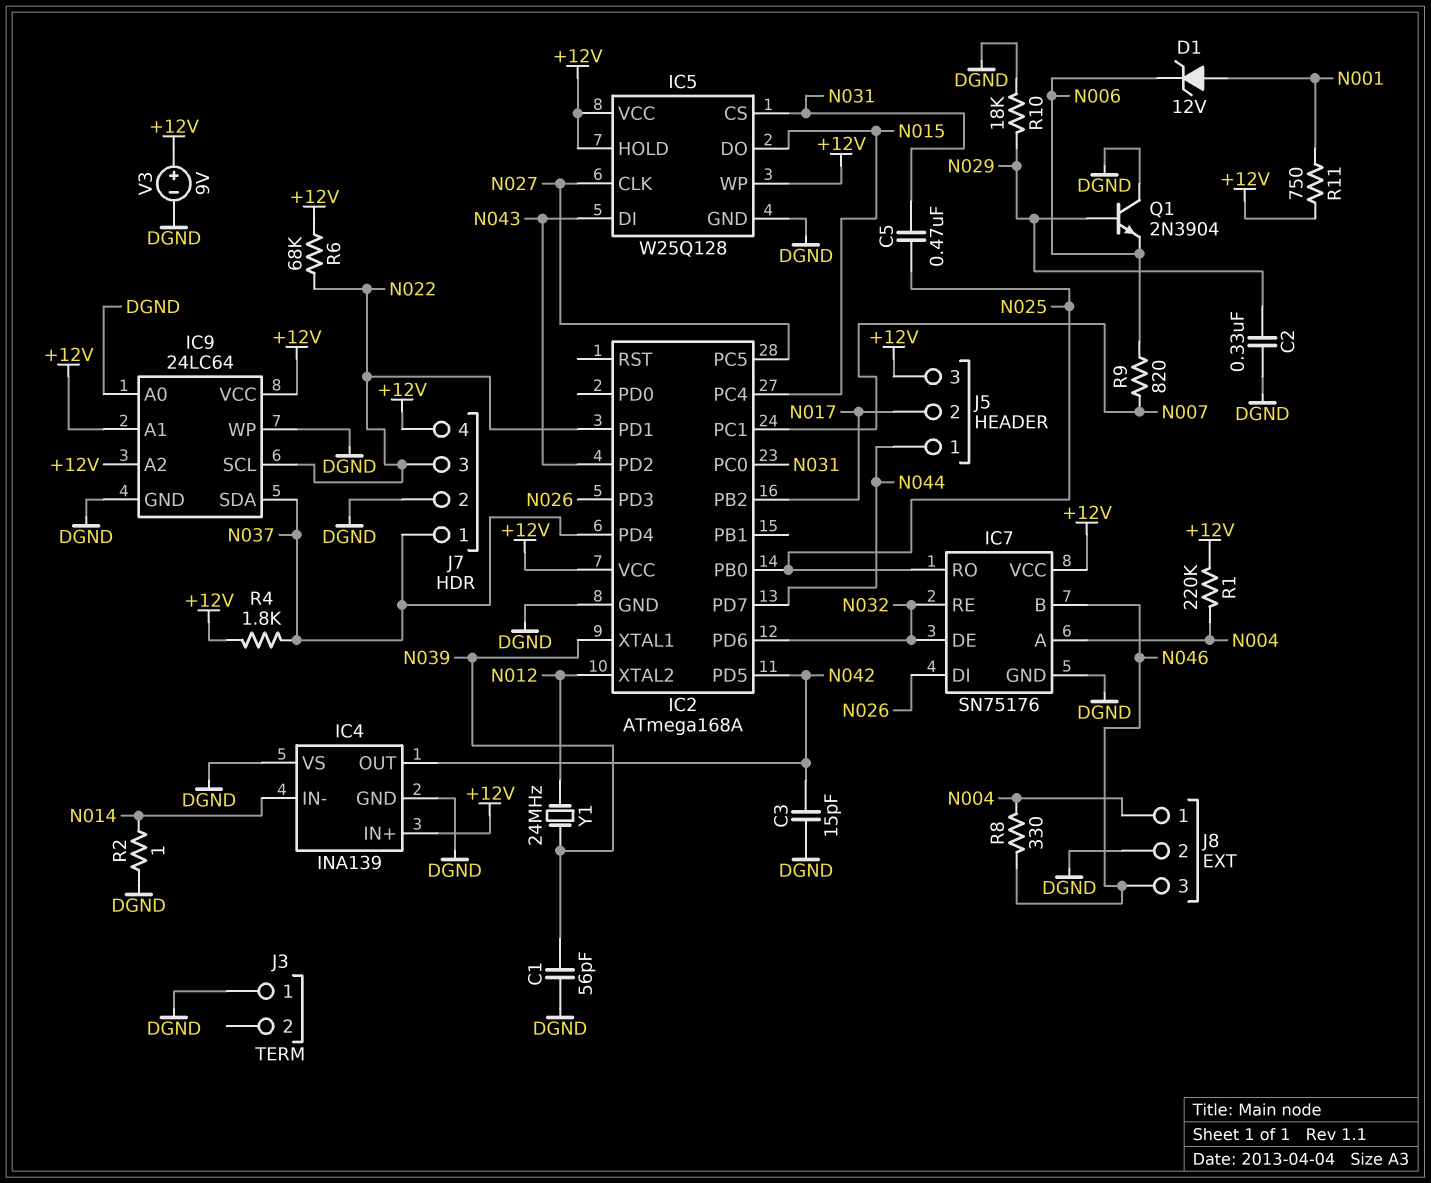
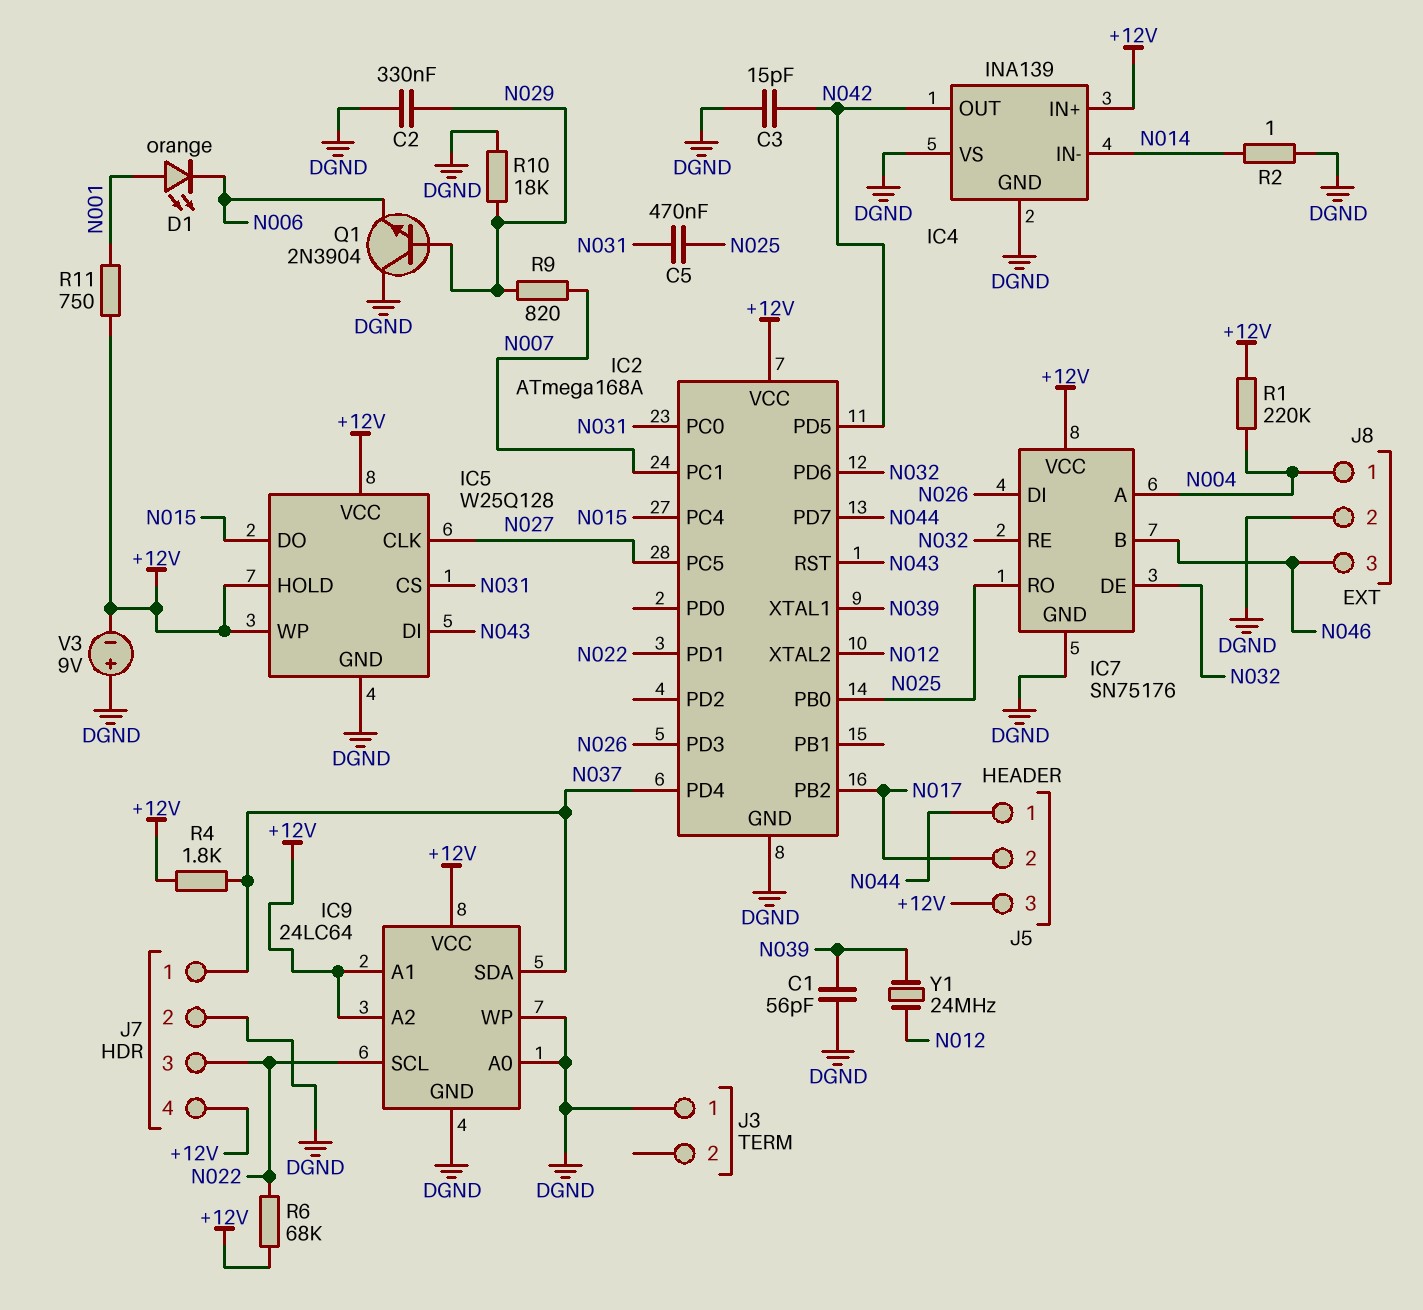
D1: zener 12V (A N001, K N006) -> LED orange (A N001, K N006)
IC2 pin PD2: N043 -> none
IC2 pin RST: none -> N043
R8: 330 (N004, N046) -> none
R9: 820 (N006, N007) -> 820 (N007, N029)
V3: 9V (plus +12V, minus DGND) -> 9V (plus DGND, minus +12V)

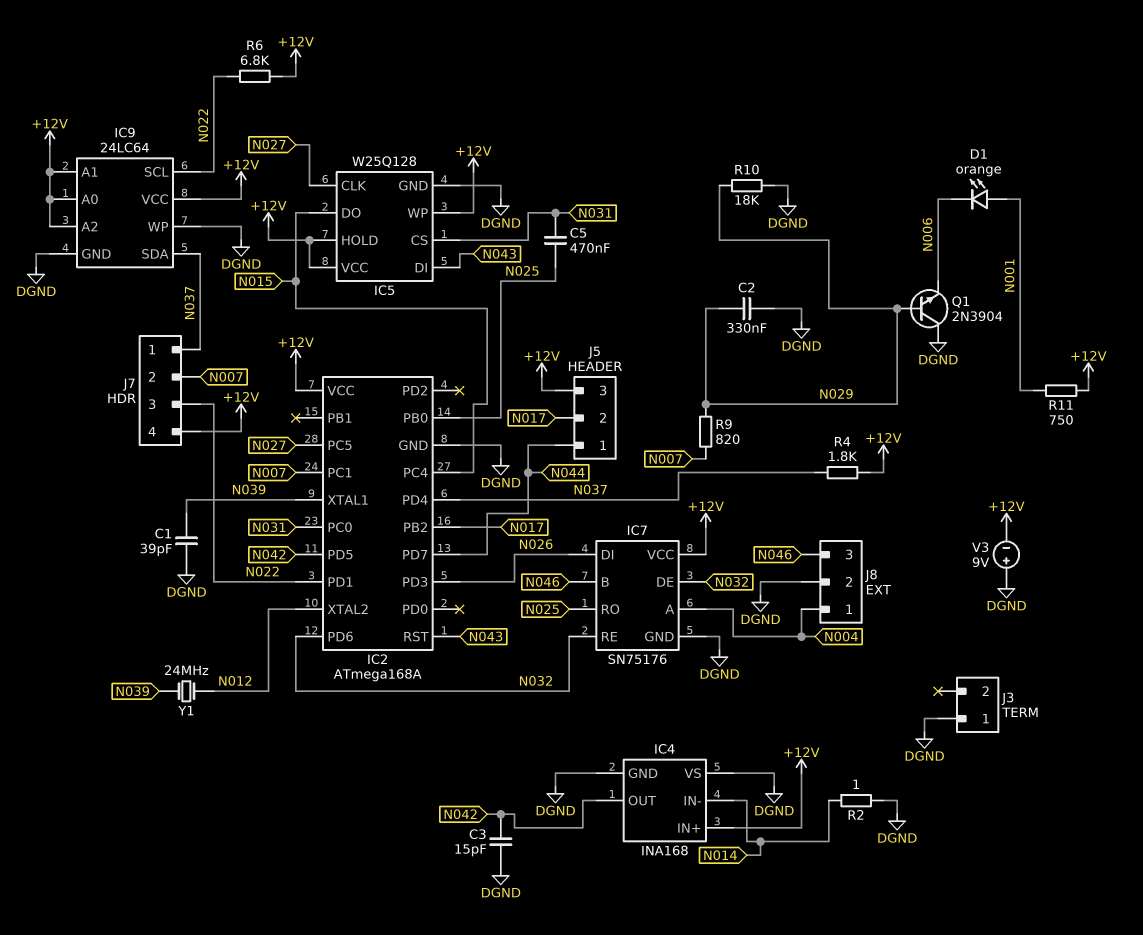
C1: 56pF (DGND, N039) -> 39pF (DGND, N039)
IC4: INA139 -> INA168
IC9 pin A0: DGND -> +12V
J7 pin 2: DGND -> N007
R1: 220k (+12V, N004) -> none
R6: 68k (+12V, N022) -> 6.8k (+12V, N022)

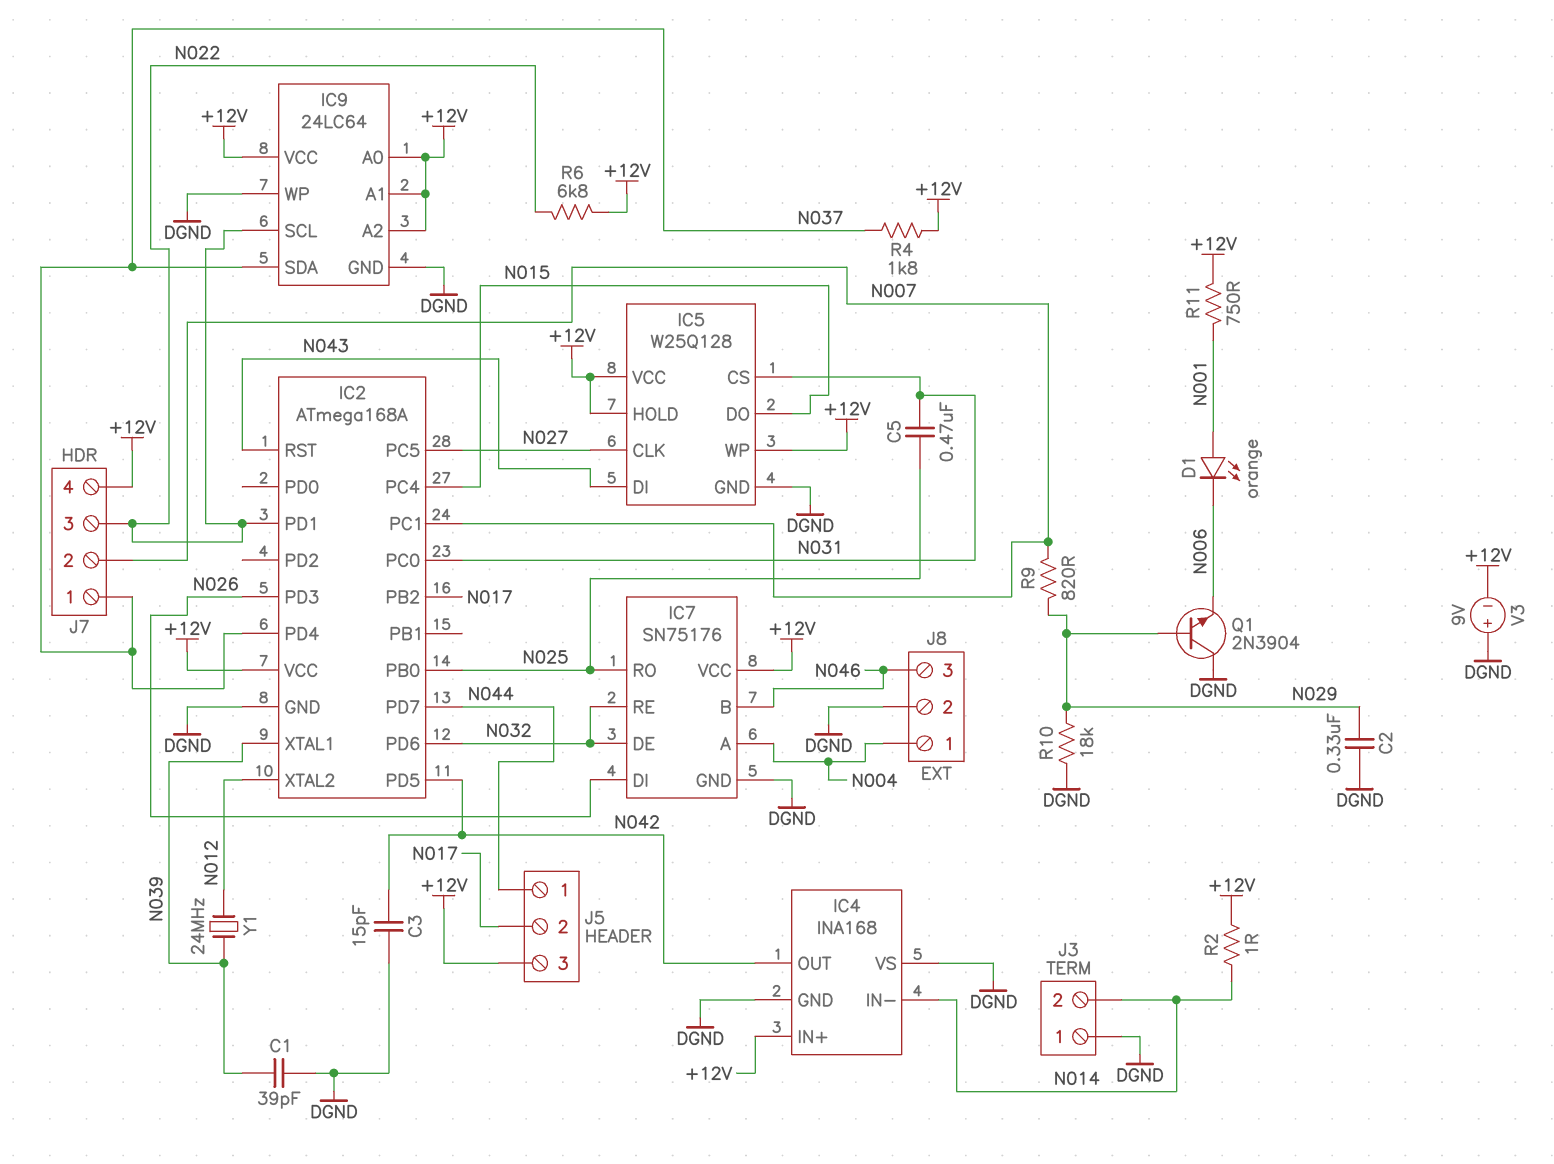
J3 pin 2: none -> N014
R2: 1 (DGND, N014) -> 1 (+12V, N014)

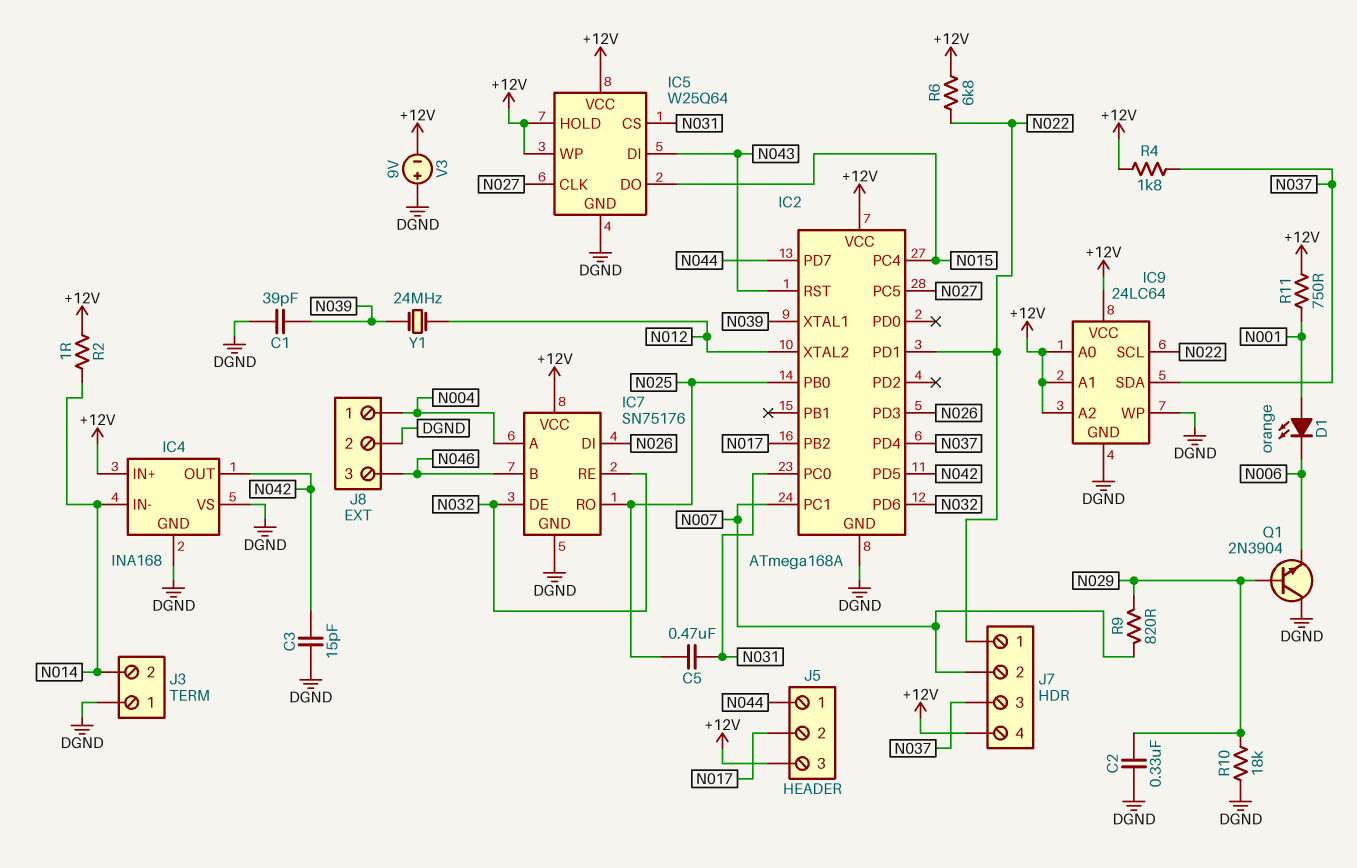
IC5: W25Q128 -> W25Q64
J7 pin 1: N037 -> N022
J7 pin 3: N022 -> N037

